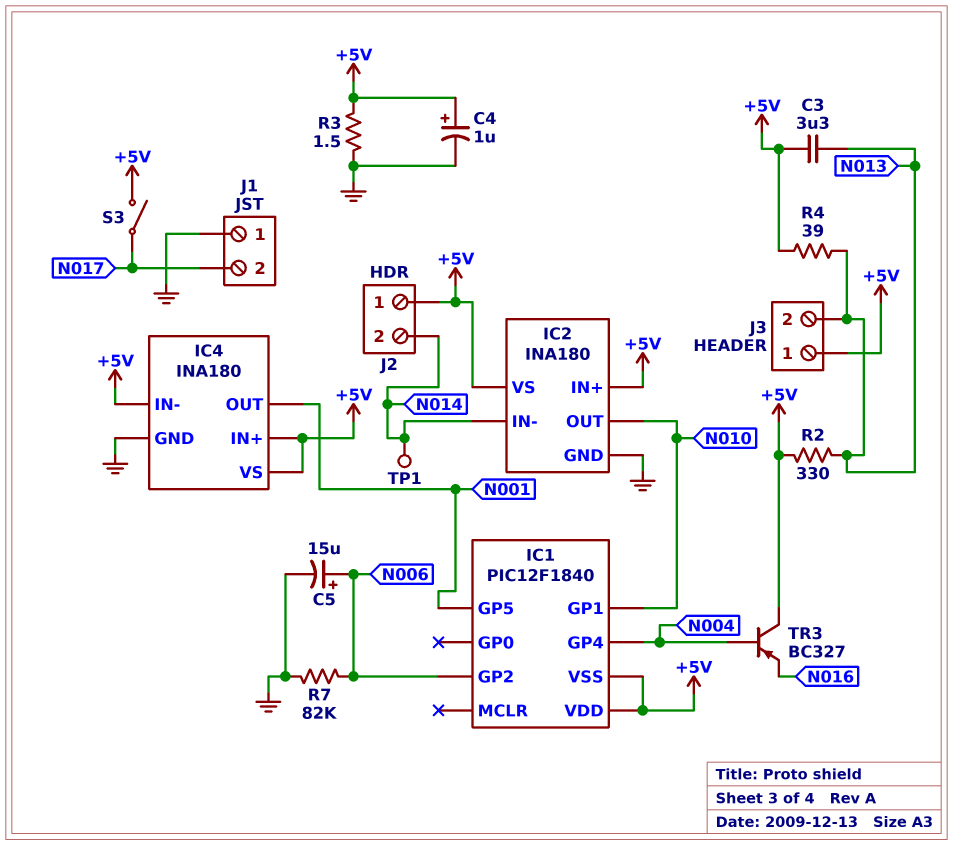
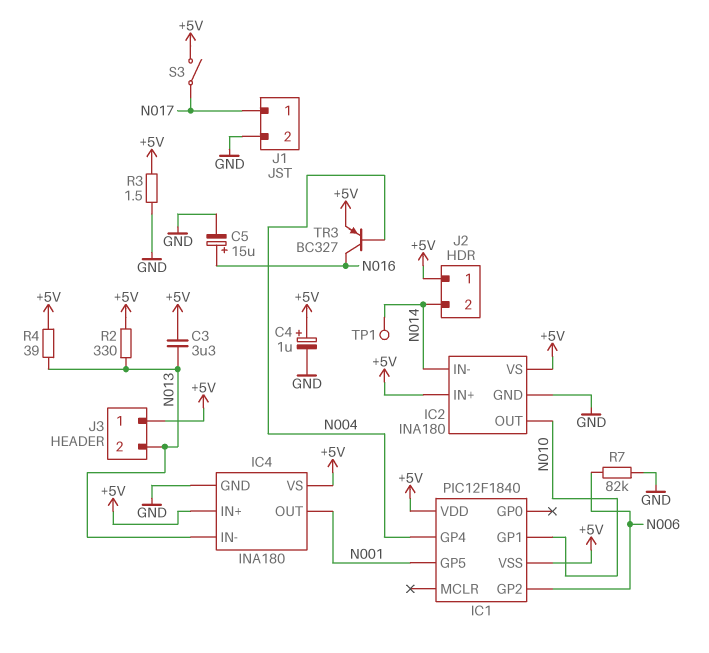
C5: 15uF (plus N006, minus GND) -> 15uF (plus N016, minus GND)
IC4 pin IN-: +5V -> N013
J1 pin 1: GND -> N017
J1 pin 2: N017 -> GND
TR3: PNP BC327 (B N004, C +5V, E N016) -> PNP BC327 (B N004, C N016, E +5V)

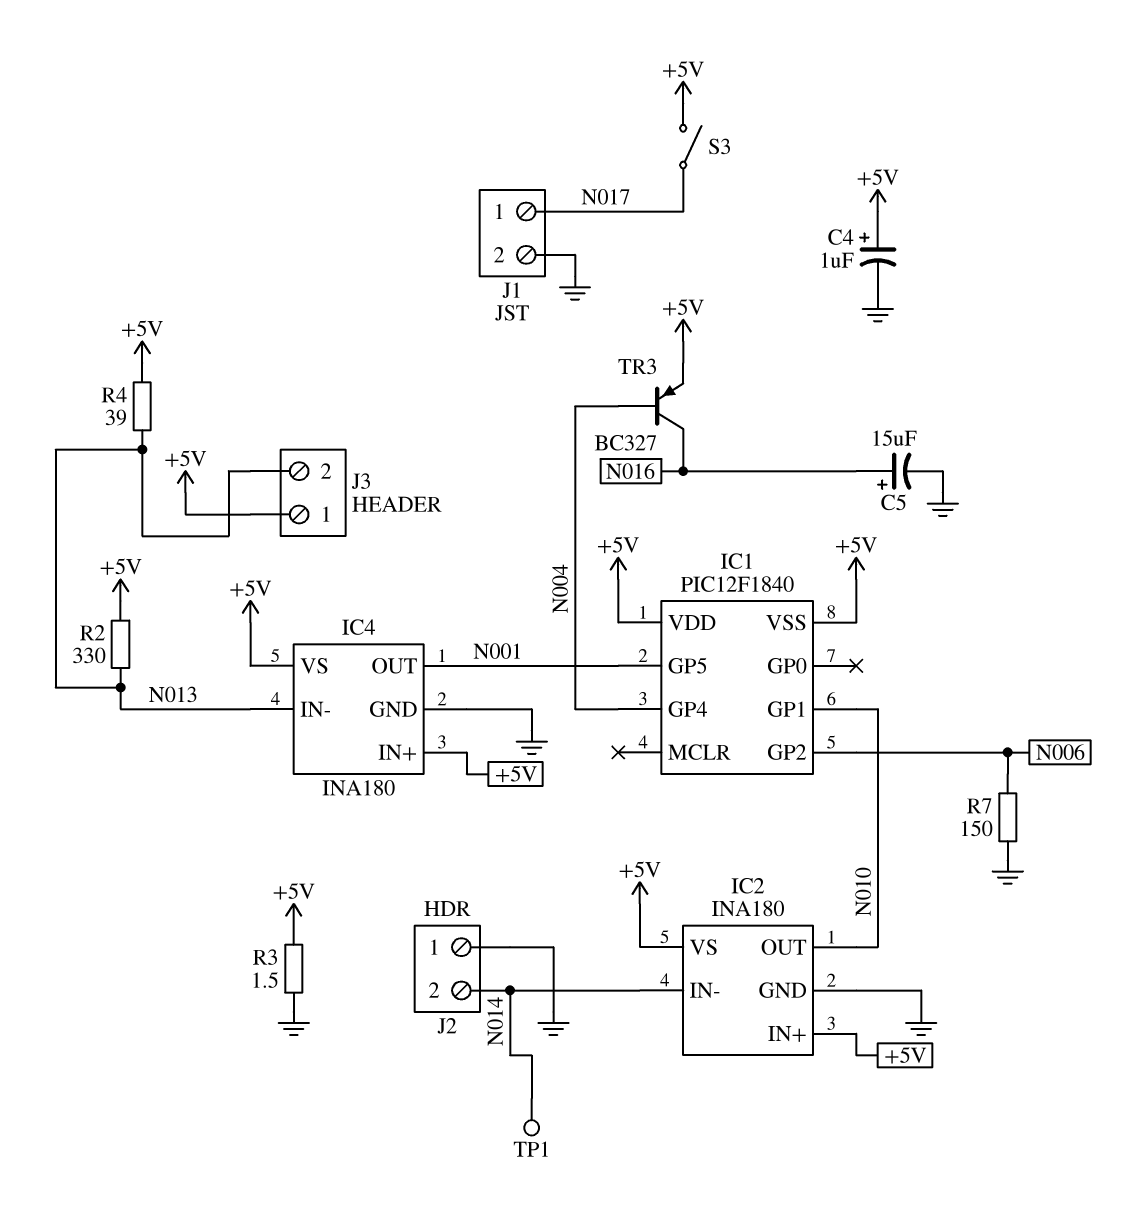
C3: 3.3uF (+5V, N013) -> none
J2 pin 1: +5V -> GND
R7: 82k (GND, N006) -> 150 (GND, N006)

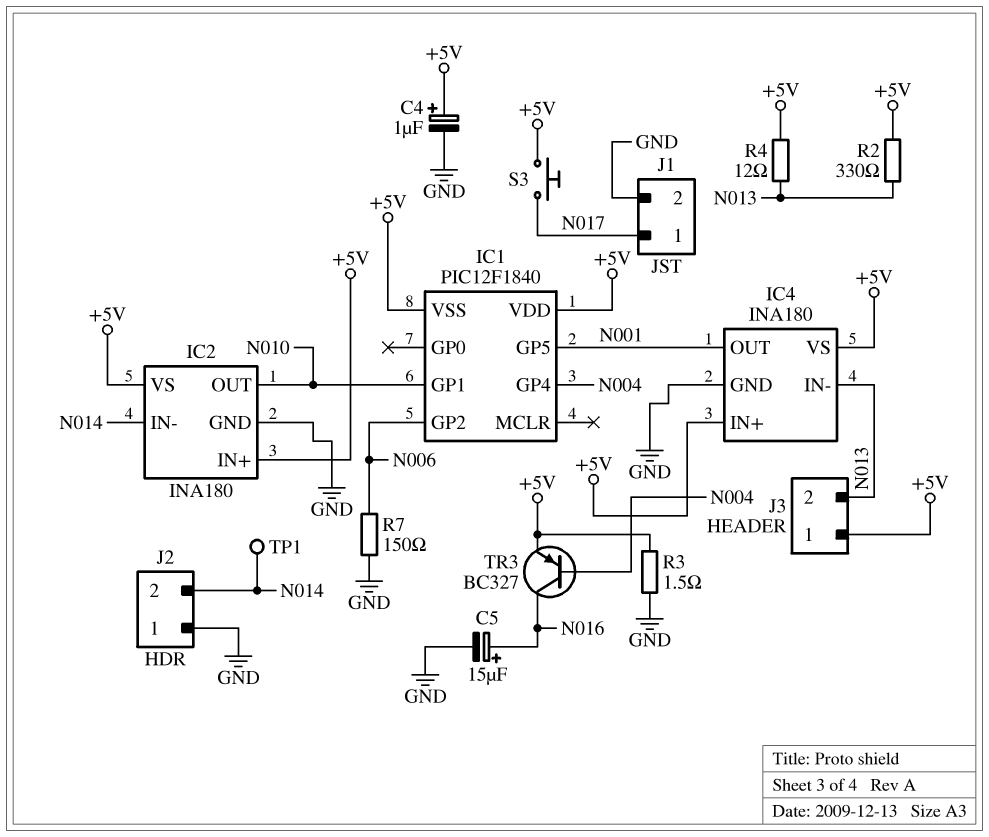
R4: 39 (+5V, N013) -> 12 (+5V, N013)
S3: switch (+5V, N017) -> button (+5V, N017)

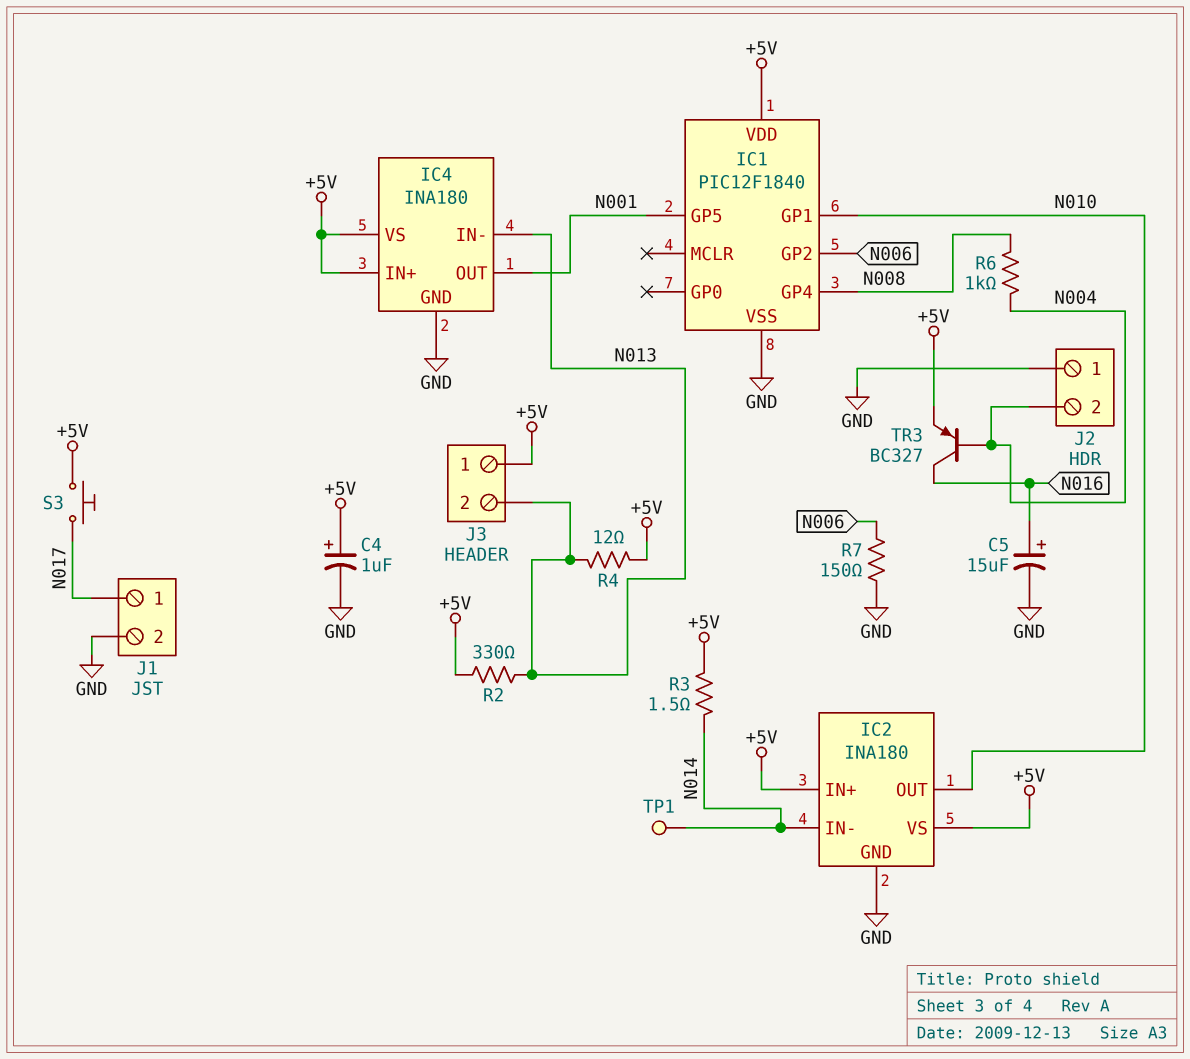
IC1 pin GP4: N004 -> N008
IC1 pin VSS: +5V -> GND
J2 pin 2: N014 -> N004
R3: 1.5 (+5V, GND) -> 1.5 (+5V, N014)
R6: none -> 1k (N004, N008)

